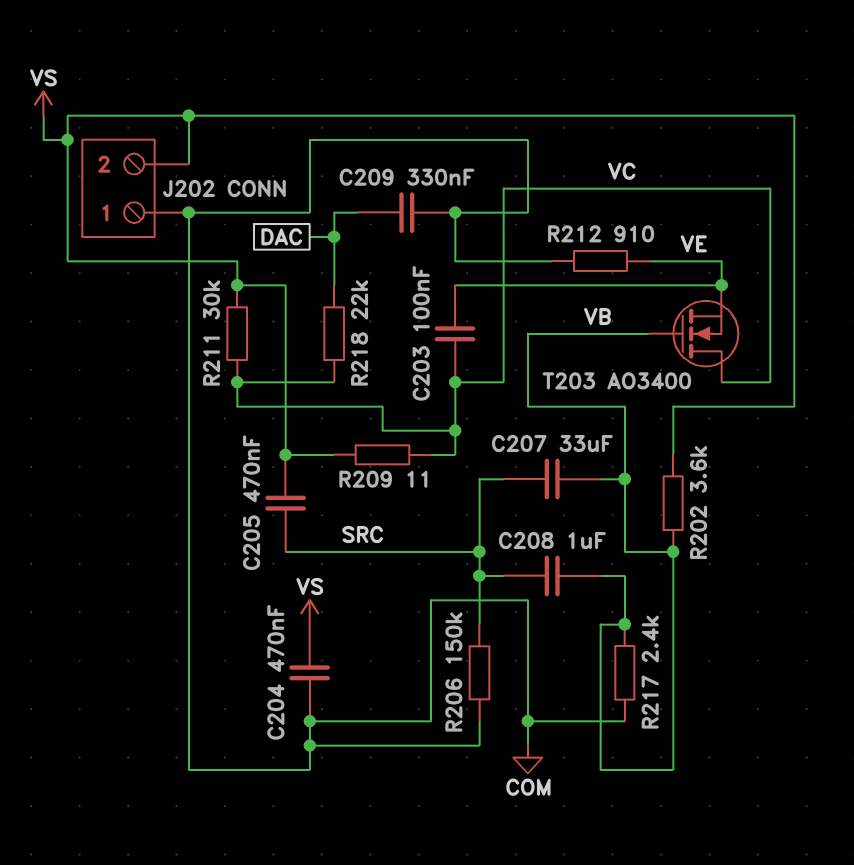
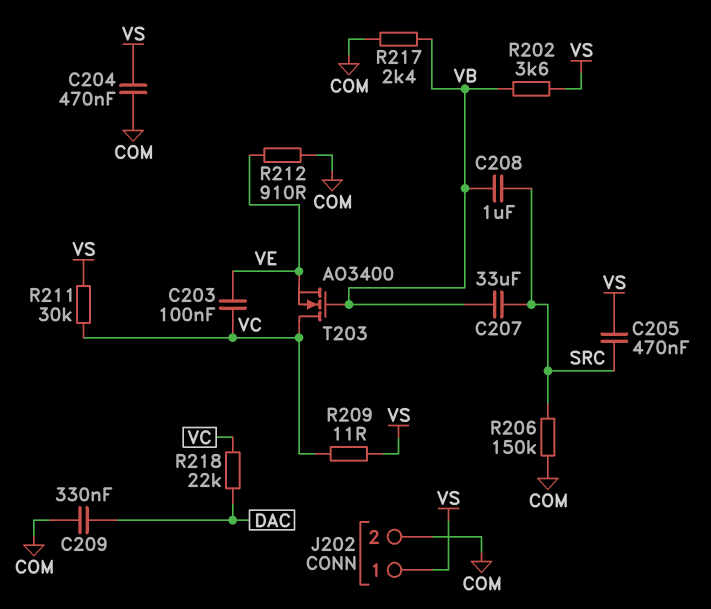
J202 pin 1: COM -> VS
J202 pin 2: VS -> COM

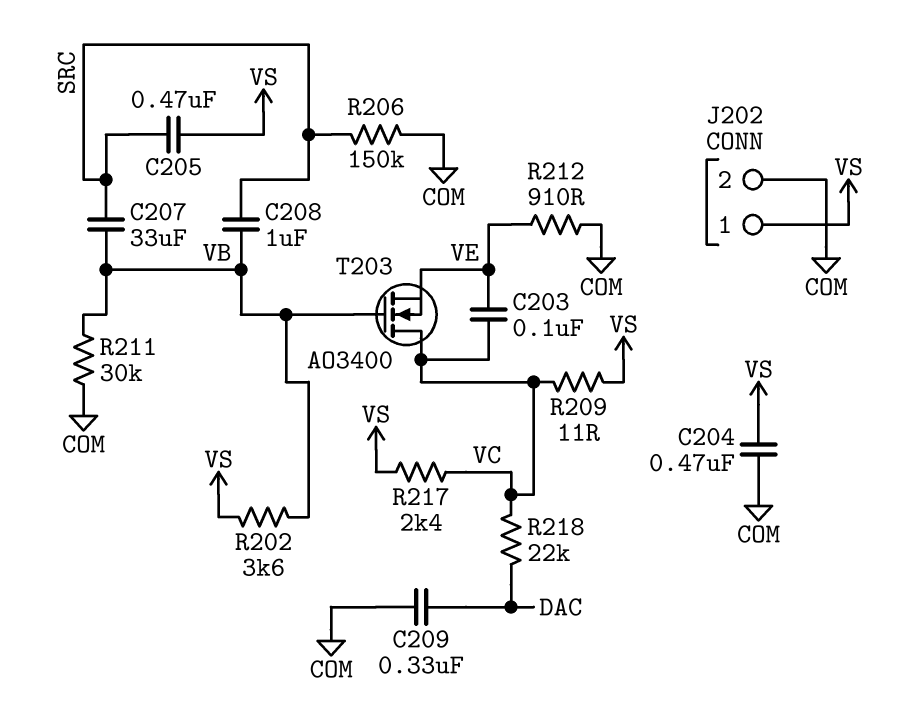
R211: 30k (VC, VS) -> 30k (COM, VB)
R217: 2.4k (COM, VB) -> 2.4k (VC, VS)

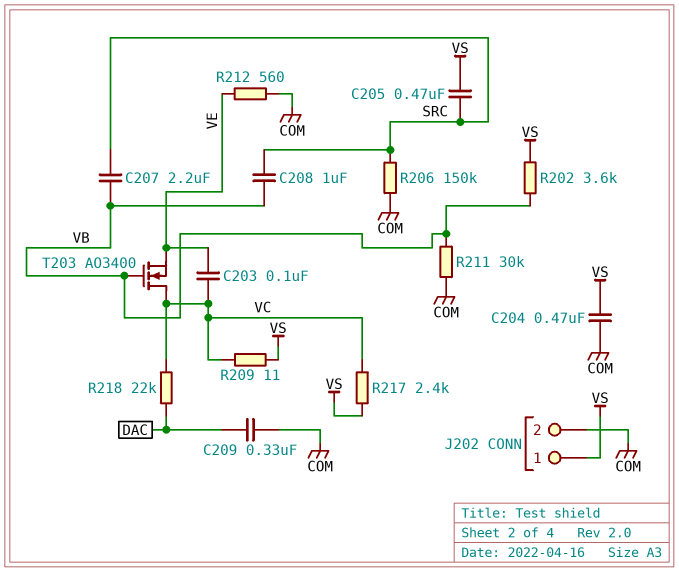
C207: 33uF (SRC, VB) -> 2.2uF (SRC, VB)
R212: 910 (COM, VE) -> 560 (COM, VE)

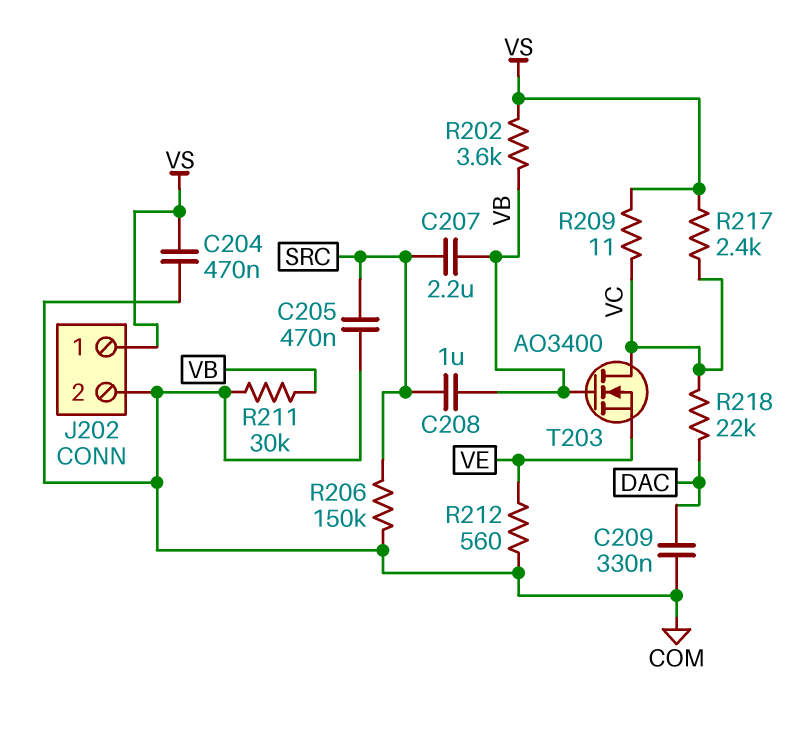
C203: 100nF (VC, VE) -> none
C205: 470nF (SRC, VS) -> 470nF (COM, SRC)

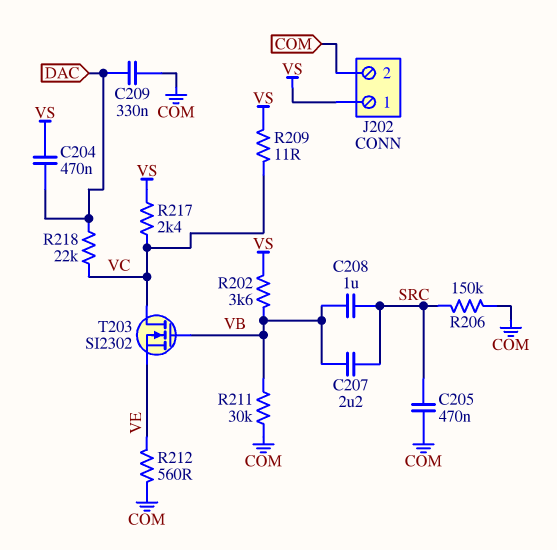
C204: 470nF (COM, VS) -> 470nF (DAC, VS)
T203: NMOS AO3400 (G VB, D VC, S VE) -> NMOS SI2302 (G VB, D VC, S VE)

